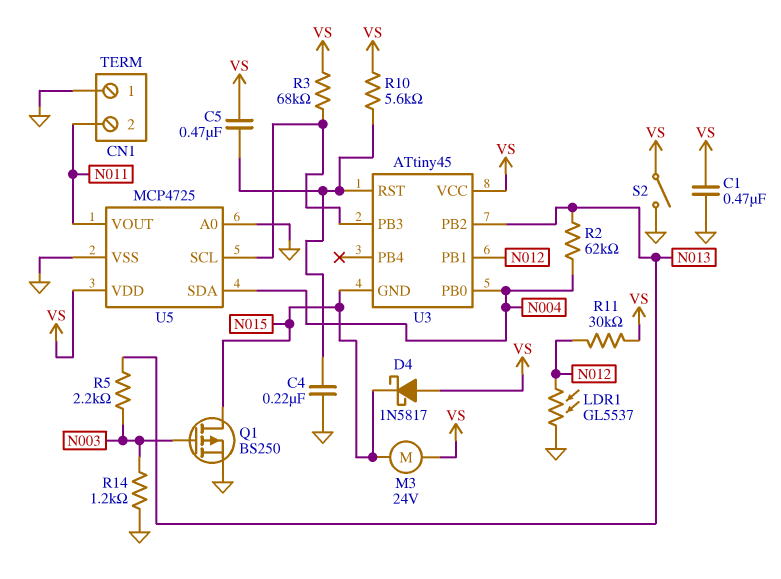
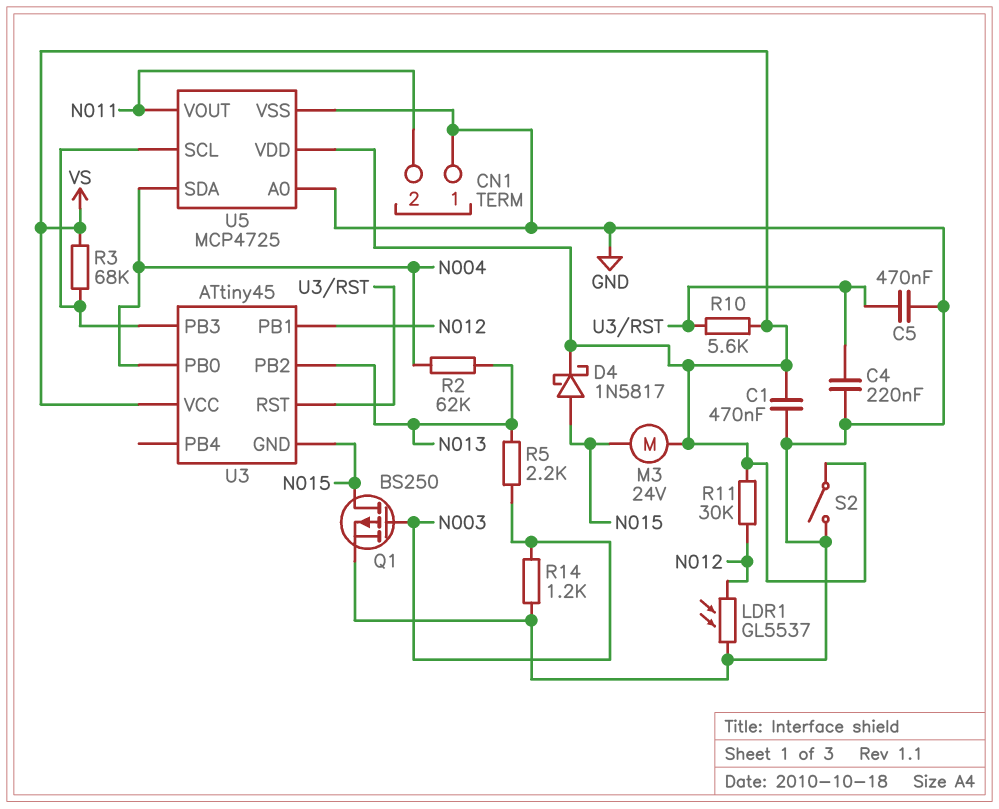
C5: 470nF (U3/RST, VS) -> 470nF (GND, U3/RST)
D4: schottky 1N5817 (A VS, K N015) -> schottky 1N5817 (A N015, K VS)

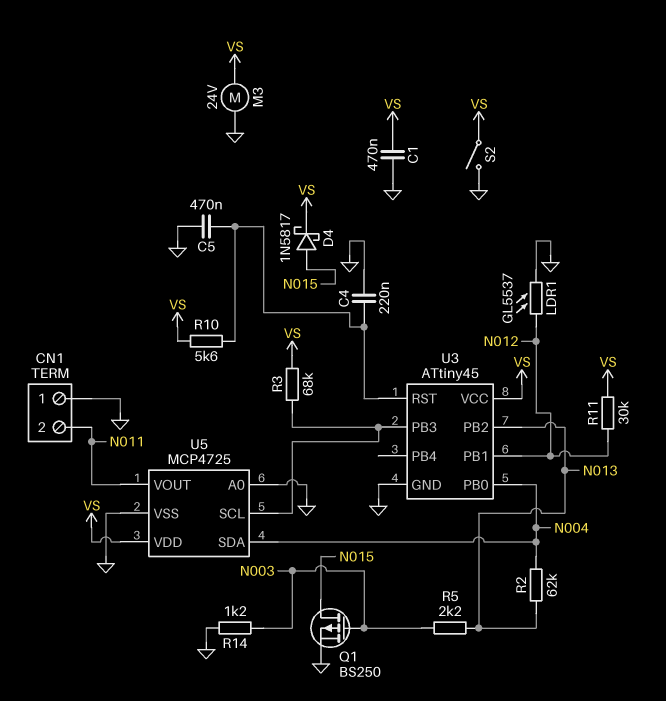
M3: motor 24V (N015, VS) -> motor 24V (GND, VS)
U3 pin GND: N015 -> GND

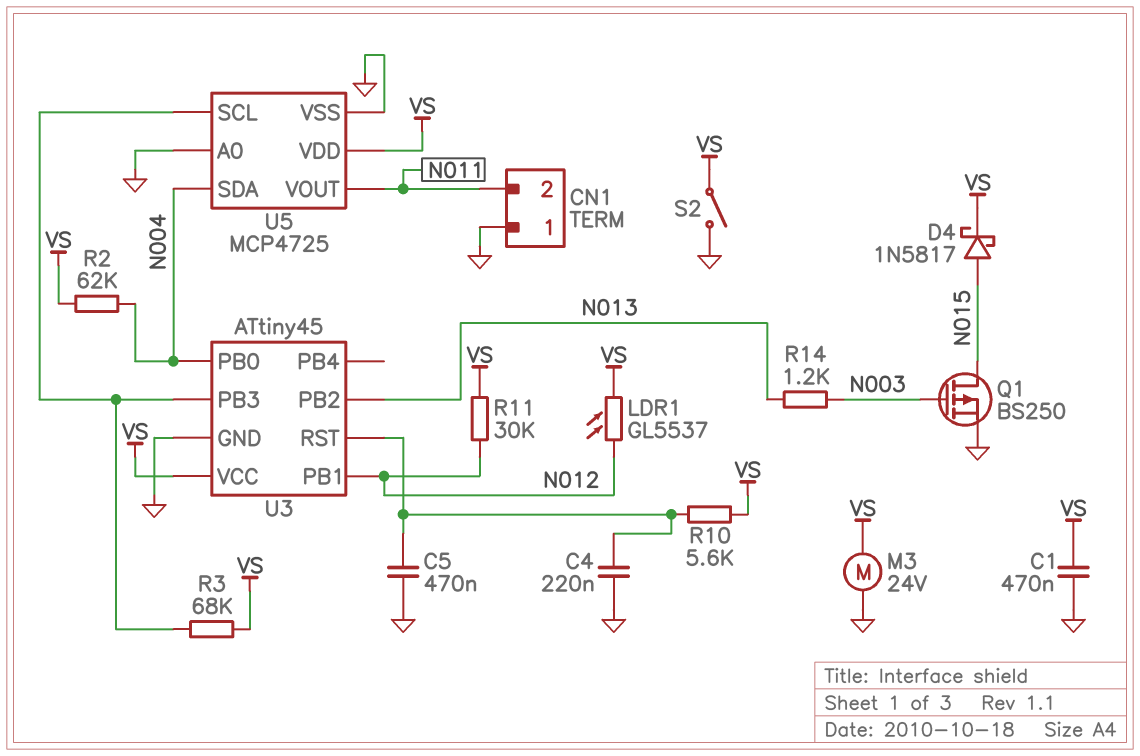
LDR1: GL5537 (GND, N012) -> GL5537 (N012, VS)
R2: 62k (N004, N013) -> 62k (N004, VS)
R5: 2.2k (N003, N013) -> none
R14: 1.2k (GND, N003) -> 1.2k (N003, N013)

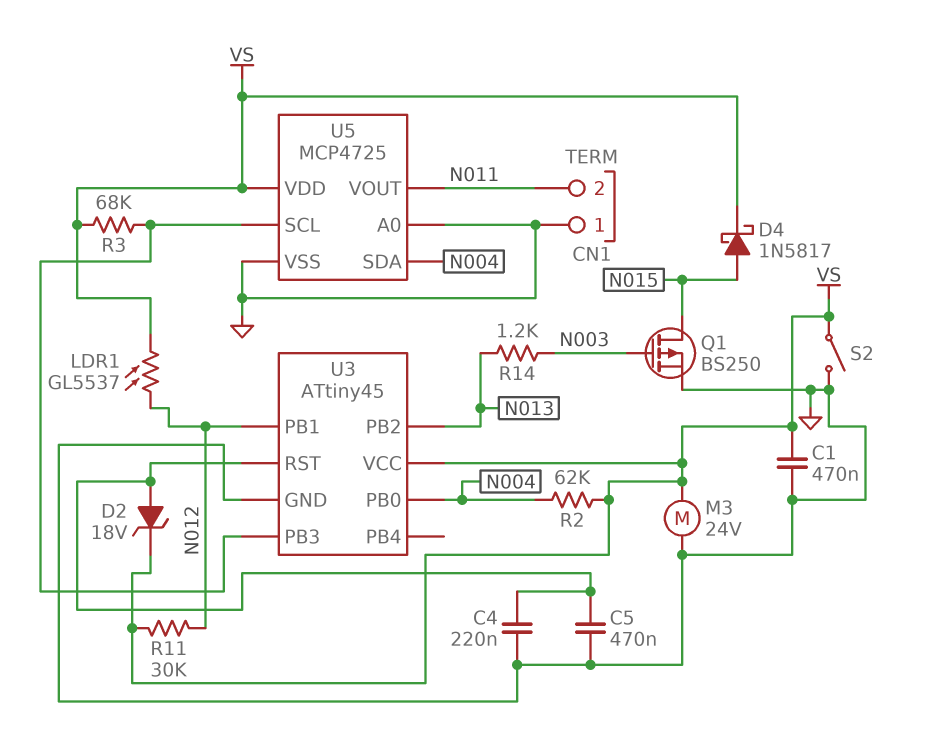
D2: none -> zener 18V (A U3/RST, K VS)
R10: 5.6k (U3/RST, VS) -> none

